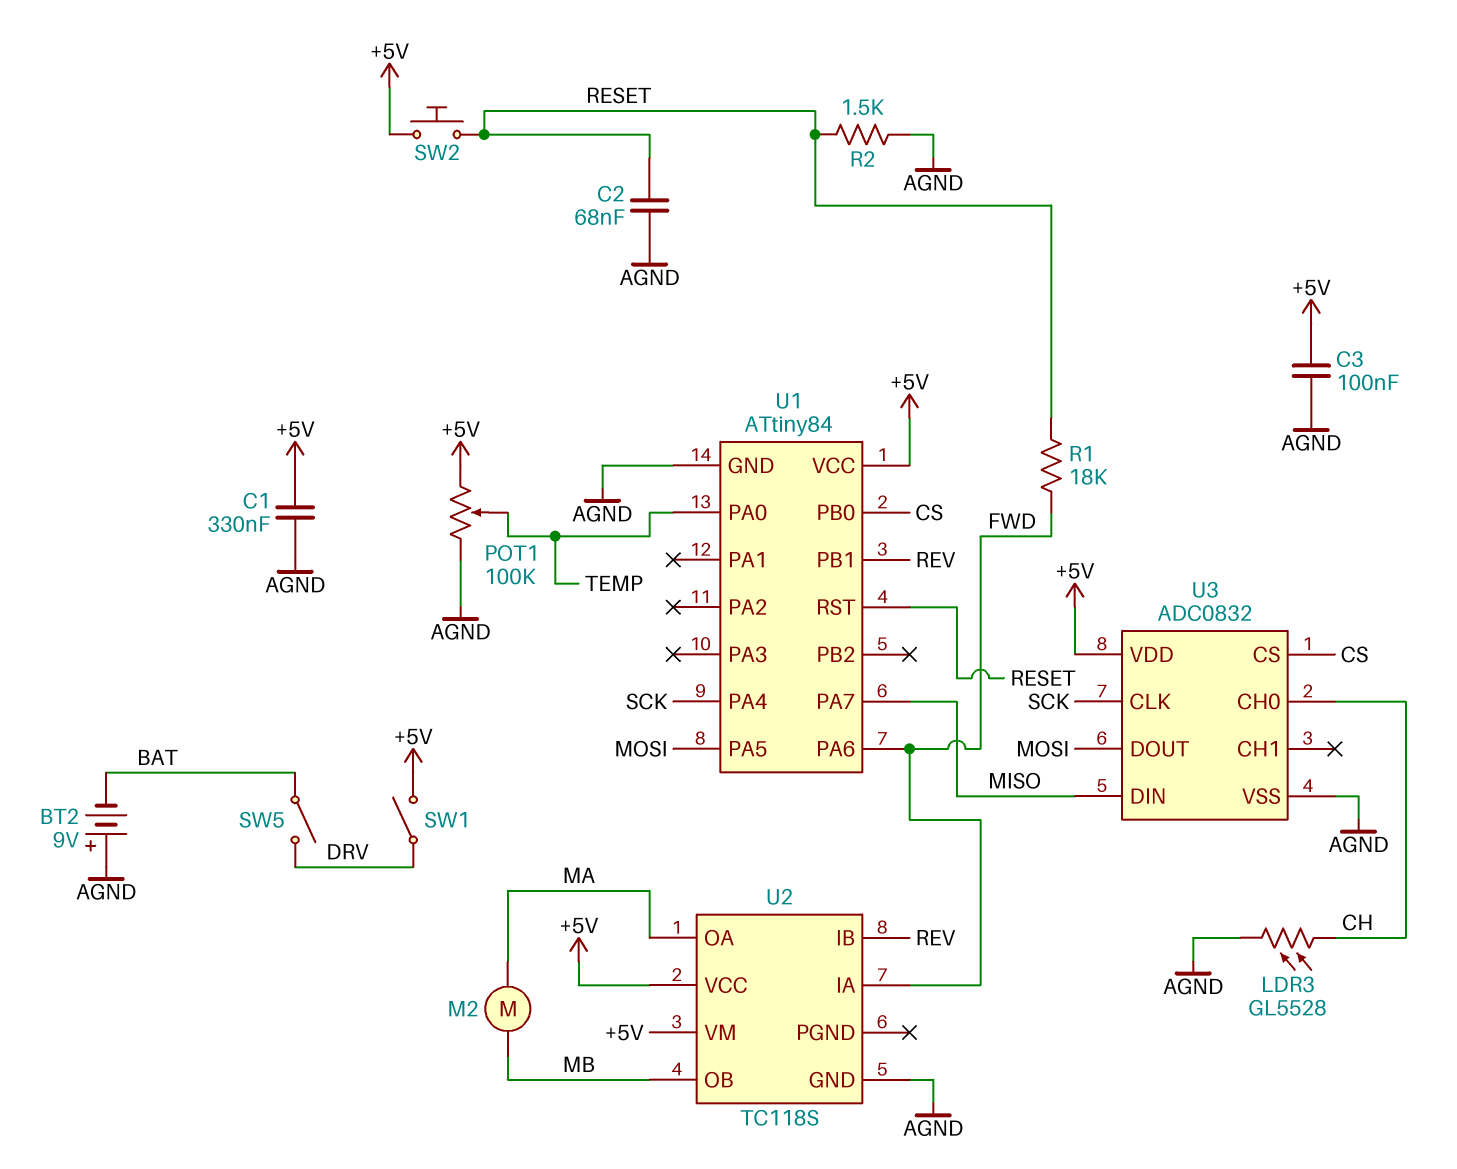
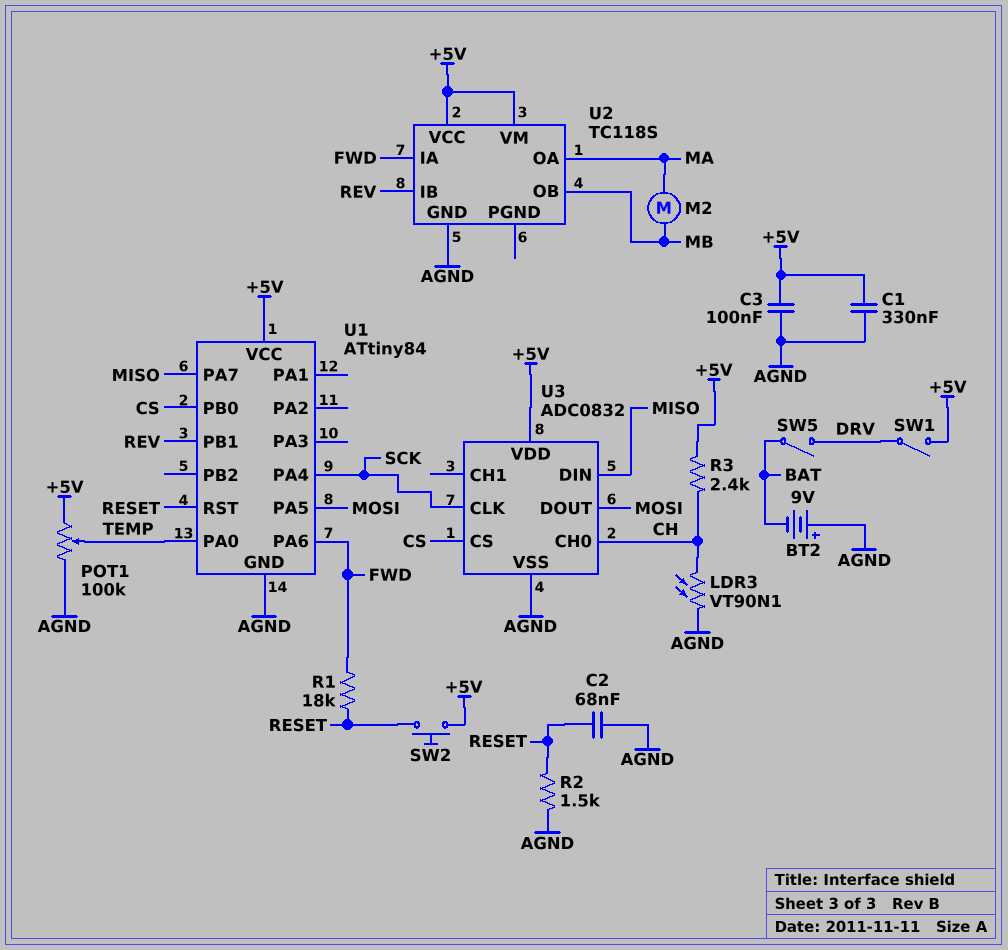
LDR3: GL5528 (AGND, CH) -> VT90N1 (AGND, CH)
R3: none -> 2.4k (+5V, CH)

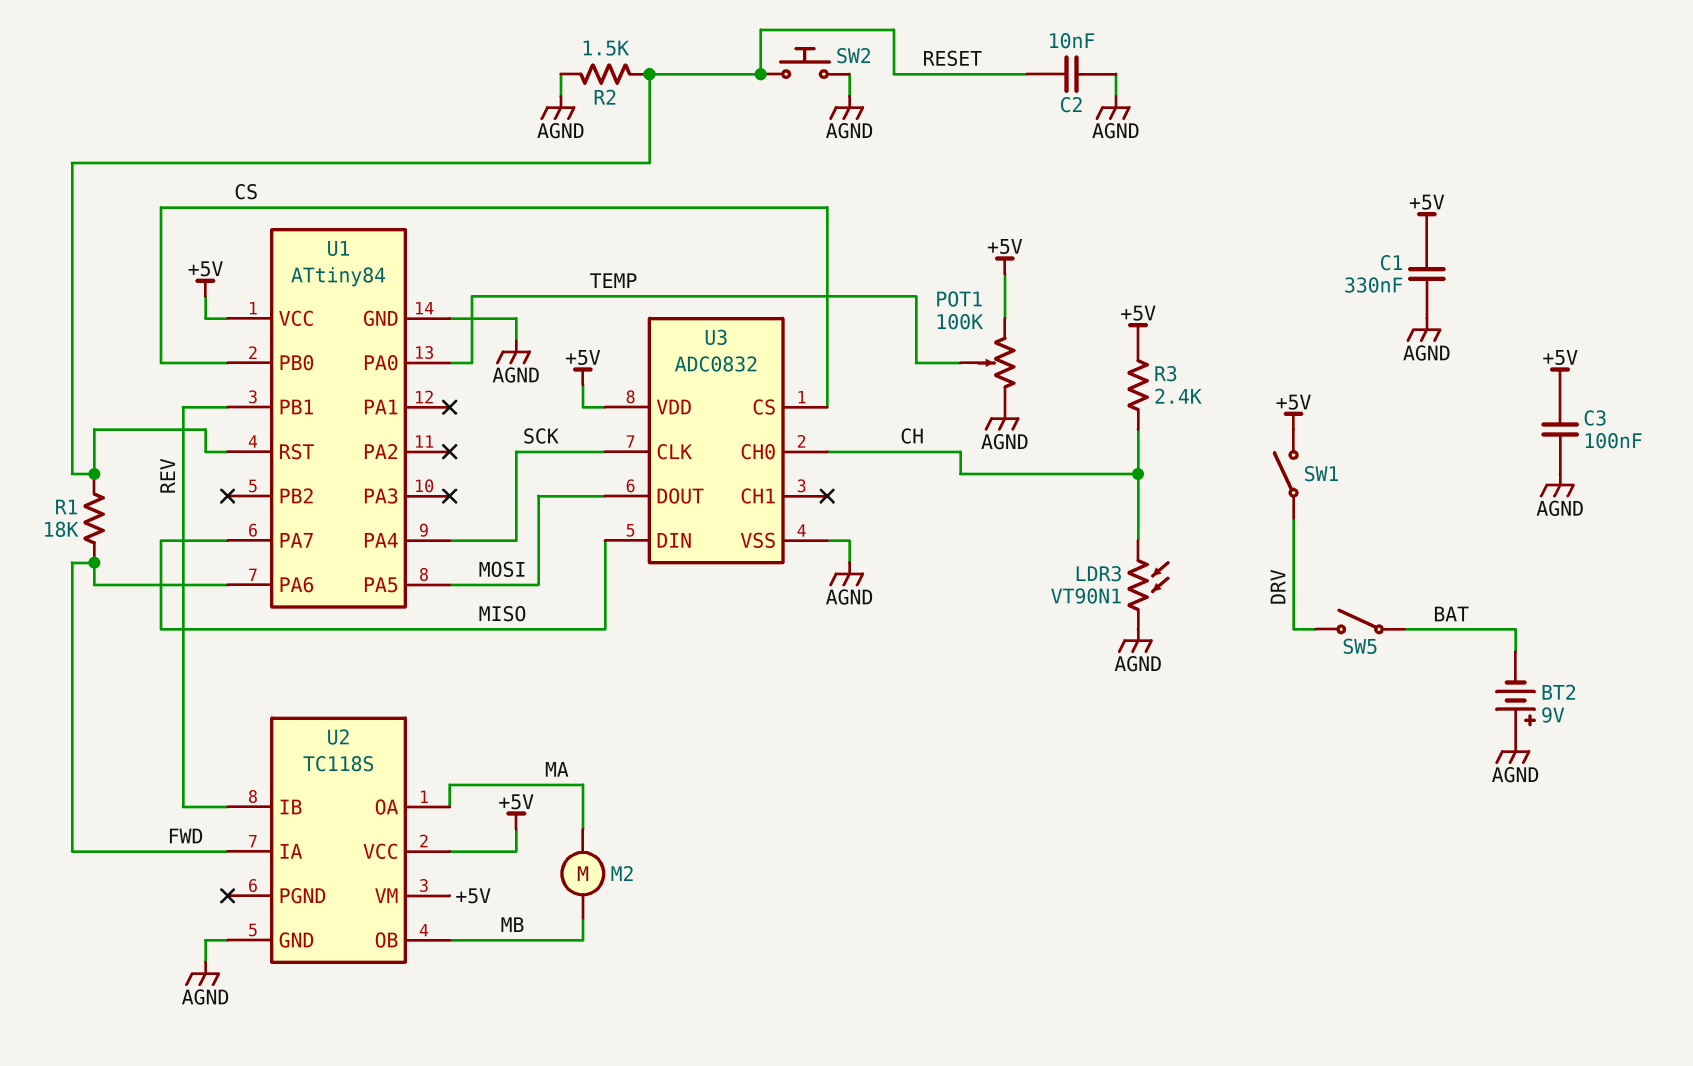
C2: 68nF (AGND, RESET) -> 10nF (AGND, RESET)
SW2: button (+5V, RESET) -> button (AGND, RESET)

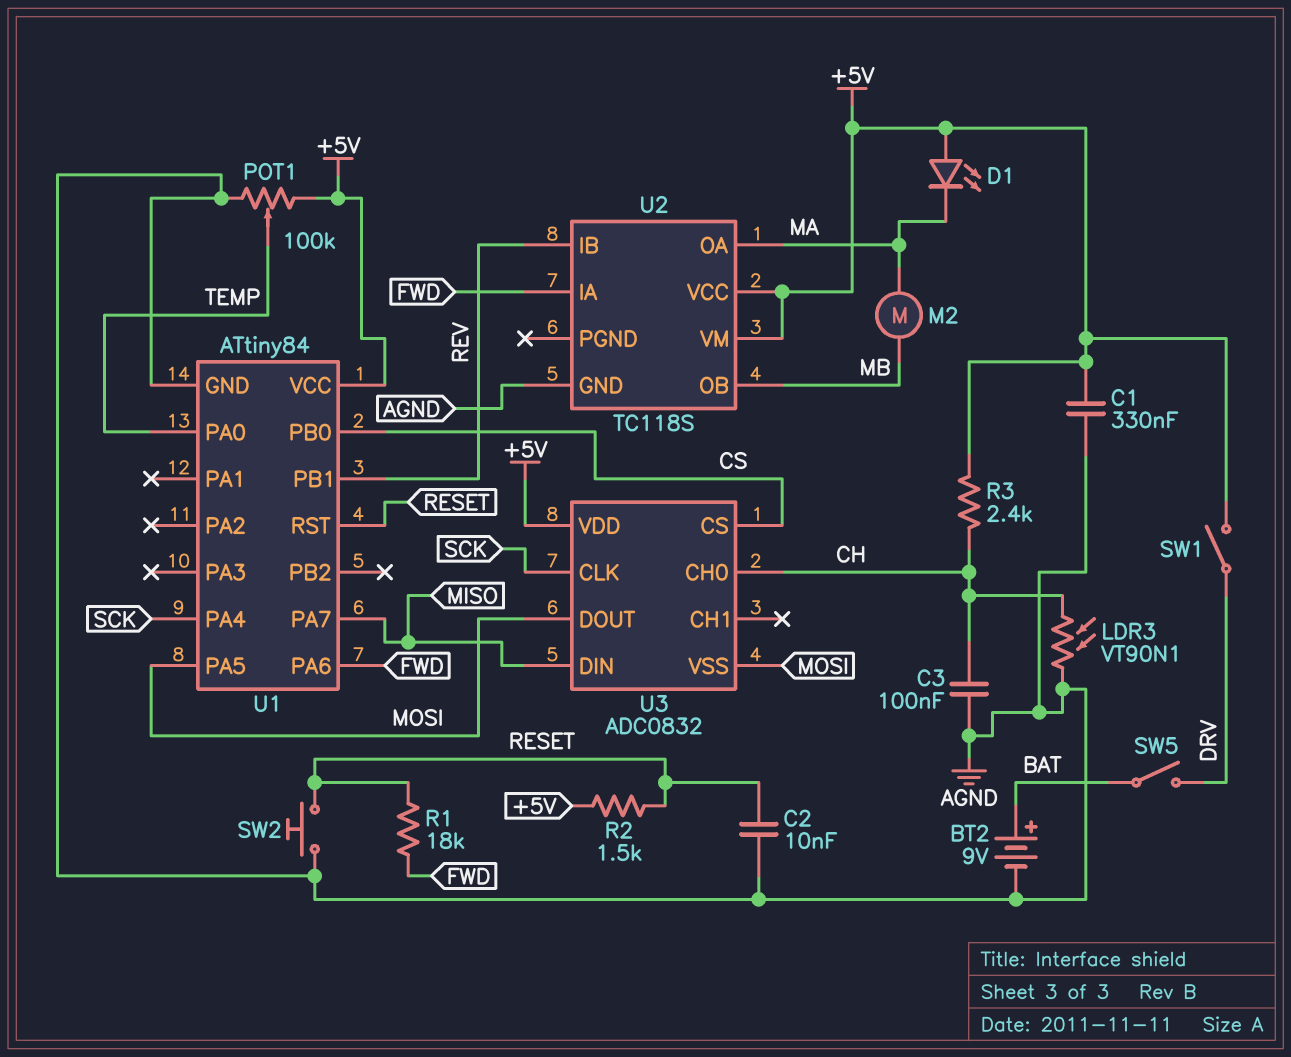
BT2: 9V (plus AGND, minus BAT) -> 9V (plus BAT, minus AGND)
C3: 100nF (+5V, AGND) -> 100nF (AGND, CH)
D1: none -> LED (A +5V, K MA)
R2: 1.5k (AGND, RESET) -> 1.5k (+5V, RESET)
U3 pin VSS: AGND -> MOSI

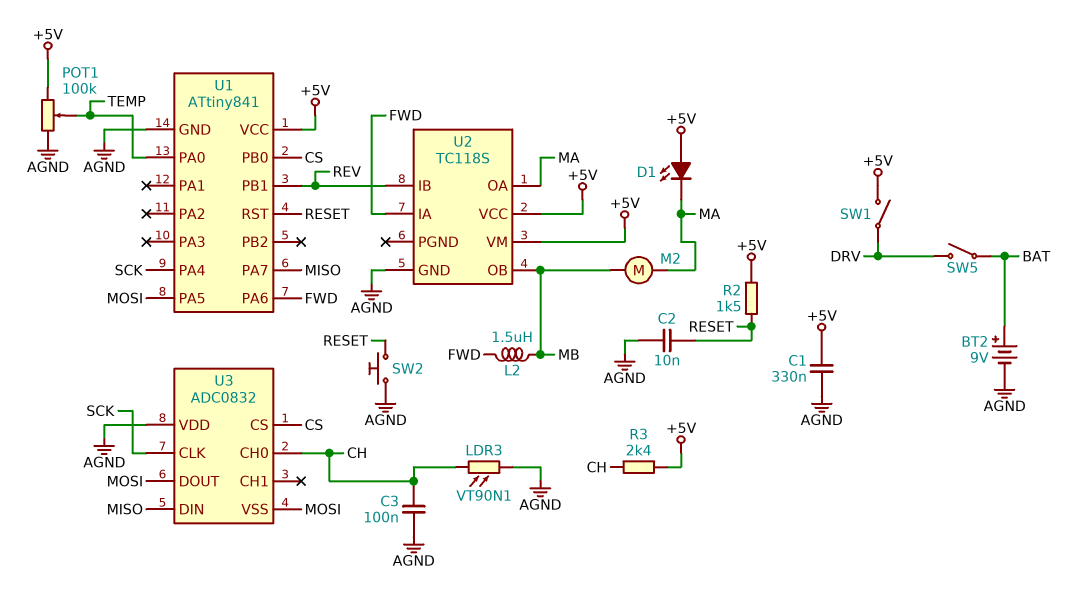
L2: none -> 1.5uH (FWD, MB)
R1: 18k (FWD, RESET) -> none
U1: ATtiny84 -> ATtiny841
U3 pin VDD: +5V -> AGND

